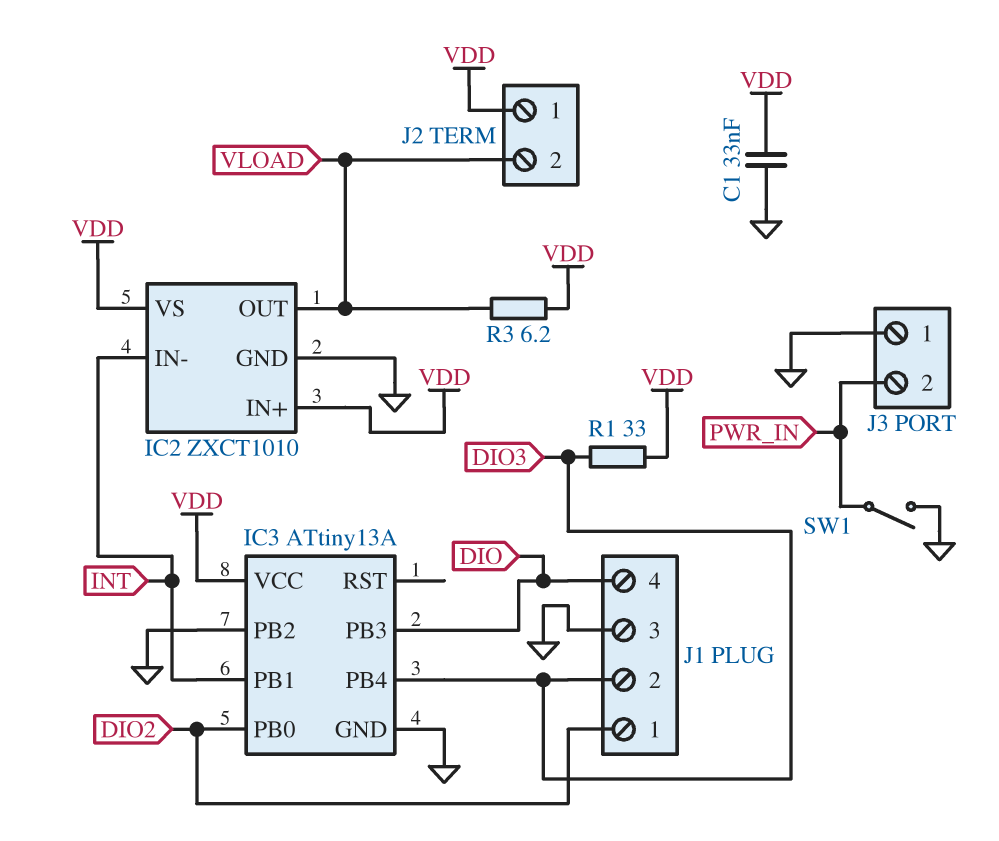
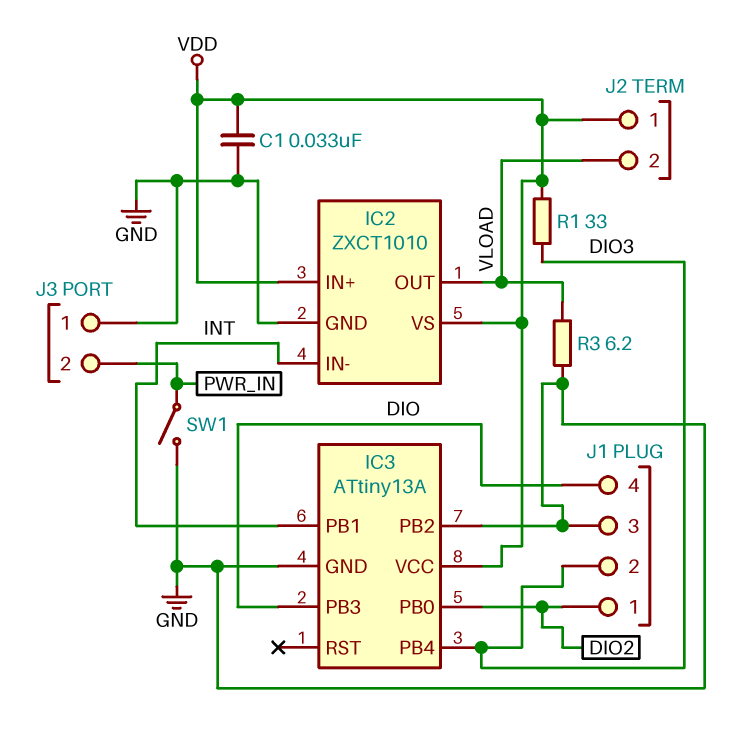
R3: 6.2 (VDD, VLOAD) -> 6.2 (GND, VLOAD)

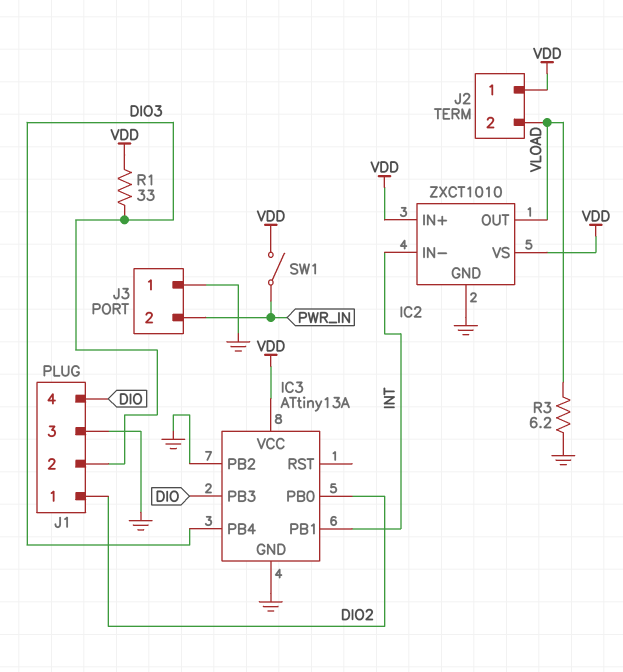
C1: 33nF (GND, VDD) -> none
SW1: switch (GND, PWR_IN) -> switch (PWR_IN, VDD)

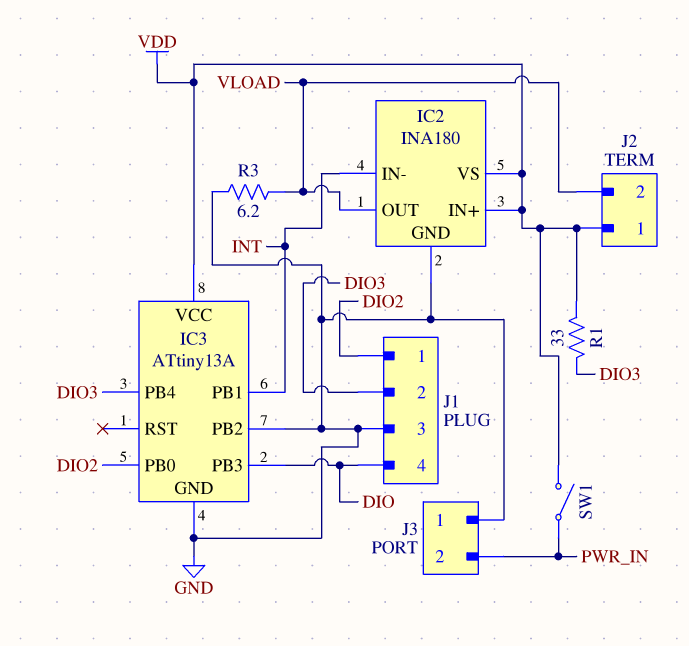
IC2: ZXCT1010 -> INA180

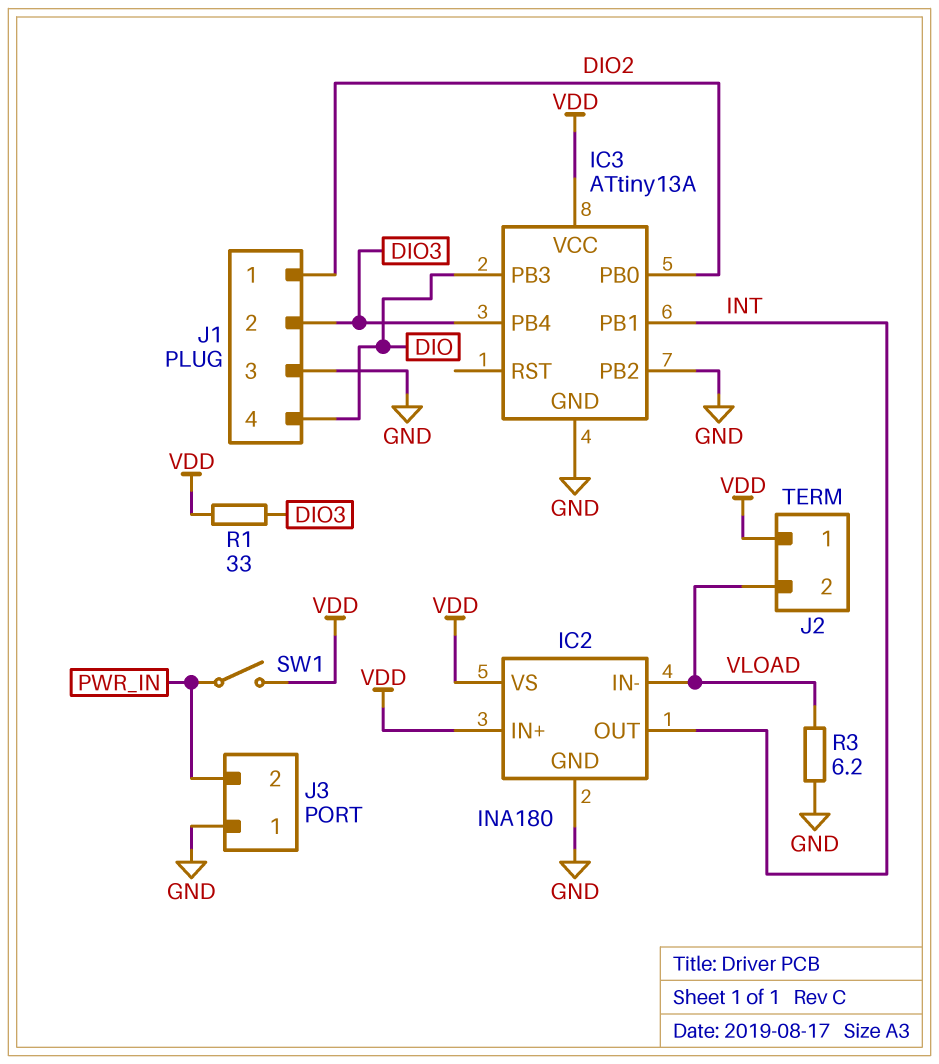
IC2 pin IN-: INT -> VLOAD
IC2 pin OUT: VLOAD -> INT

